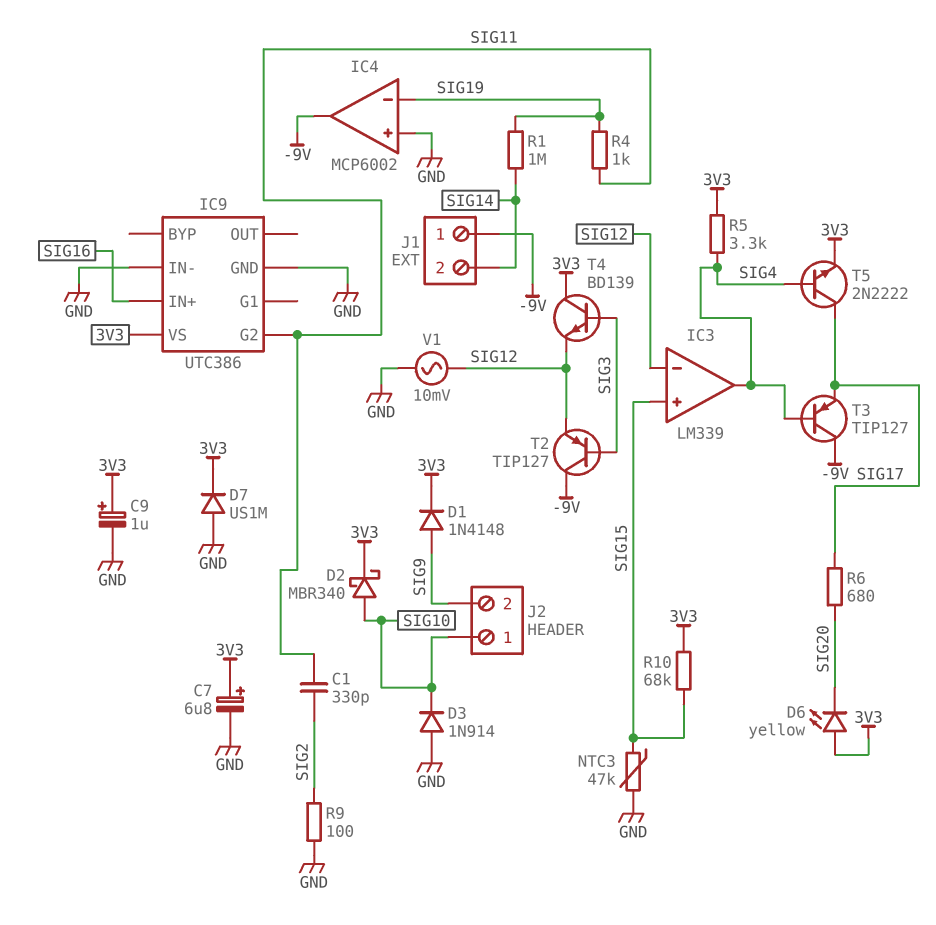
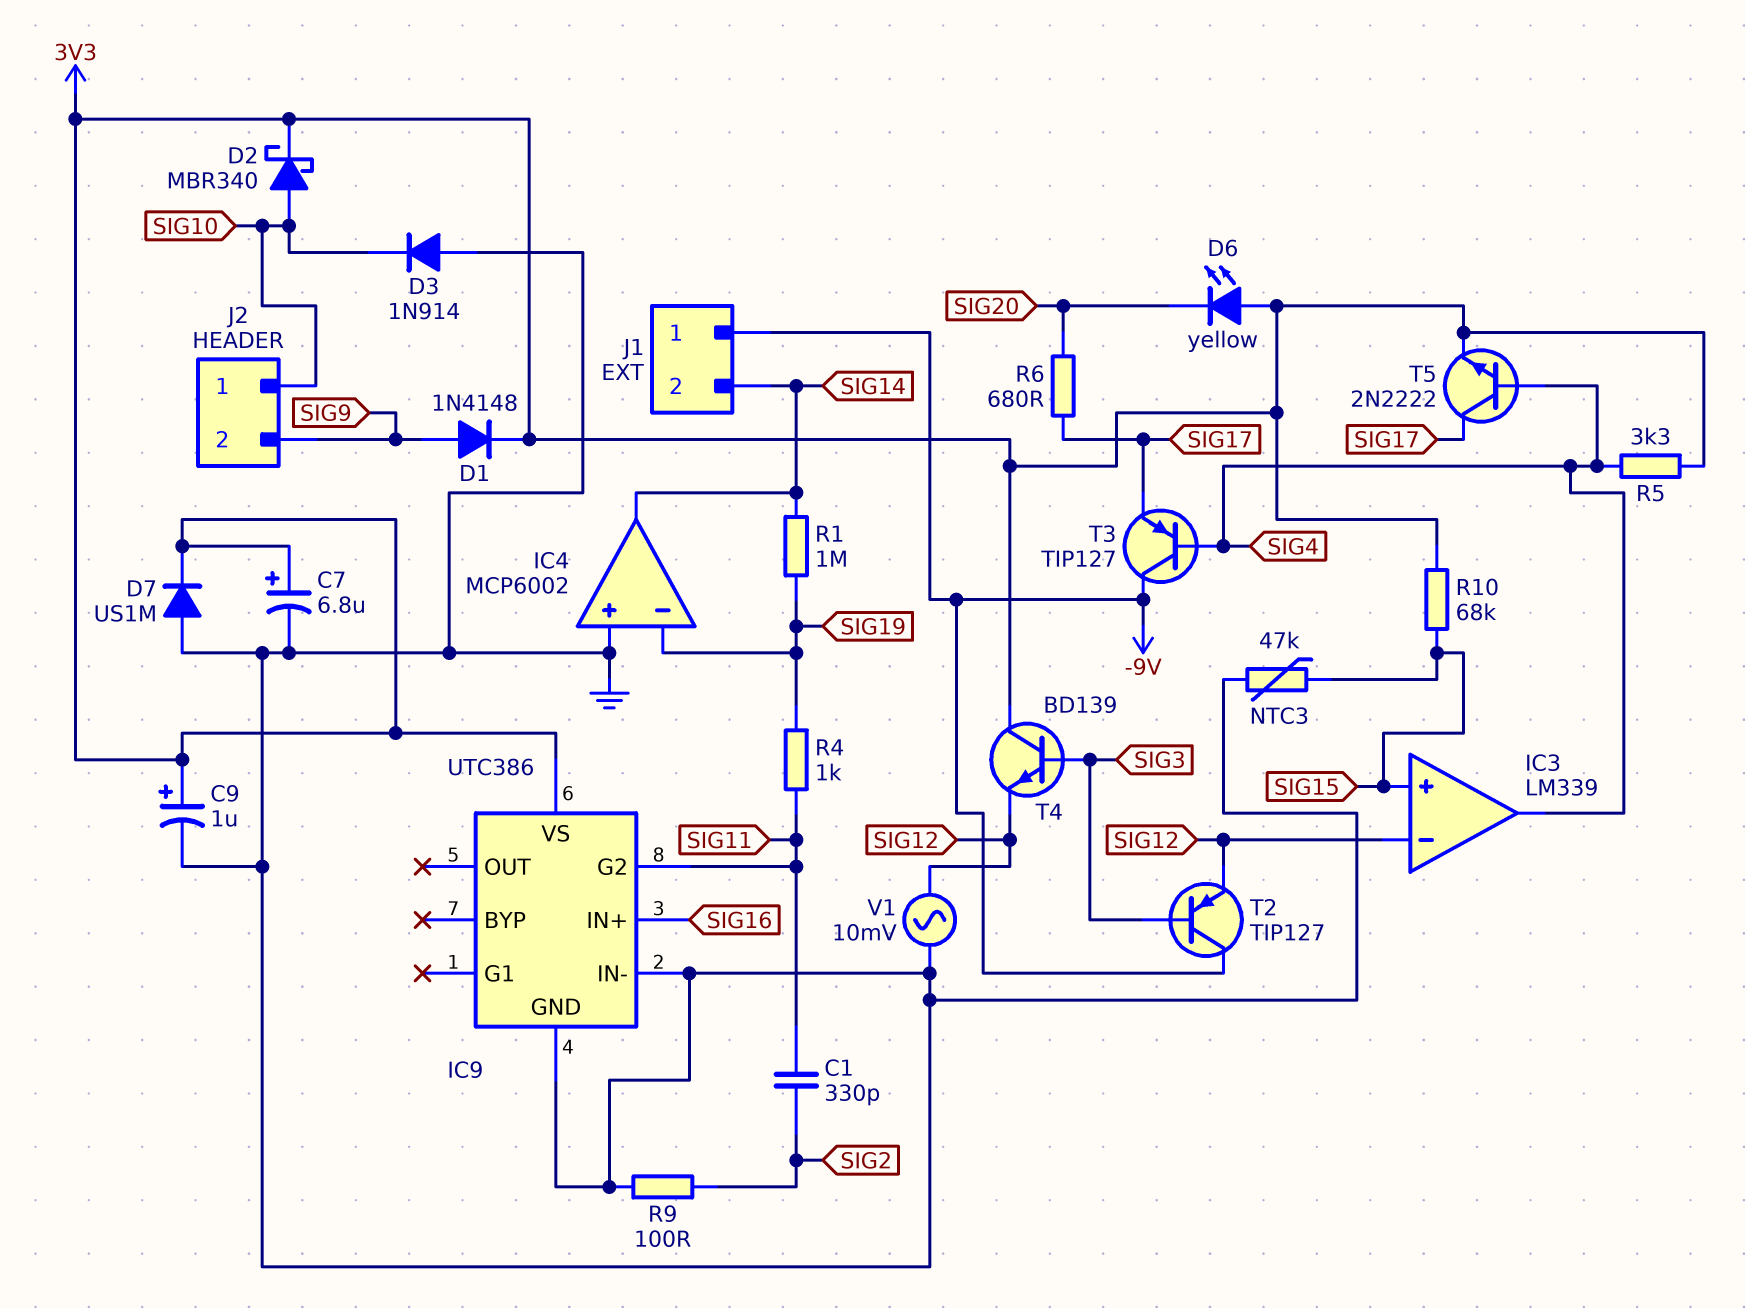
IC4 pin out: -9V -> SIG14

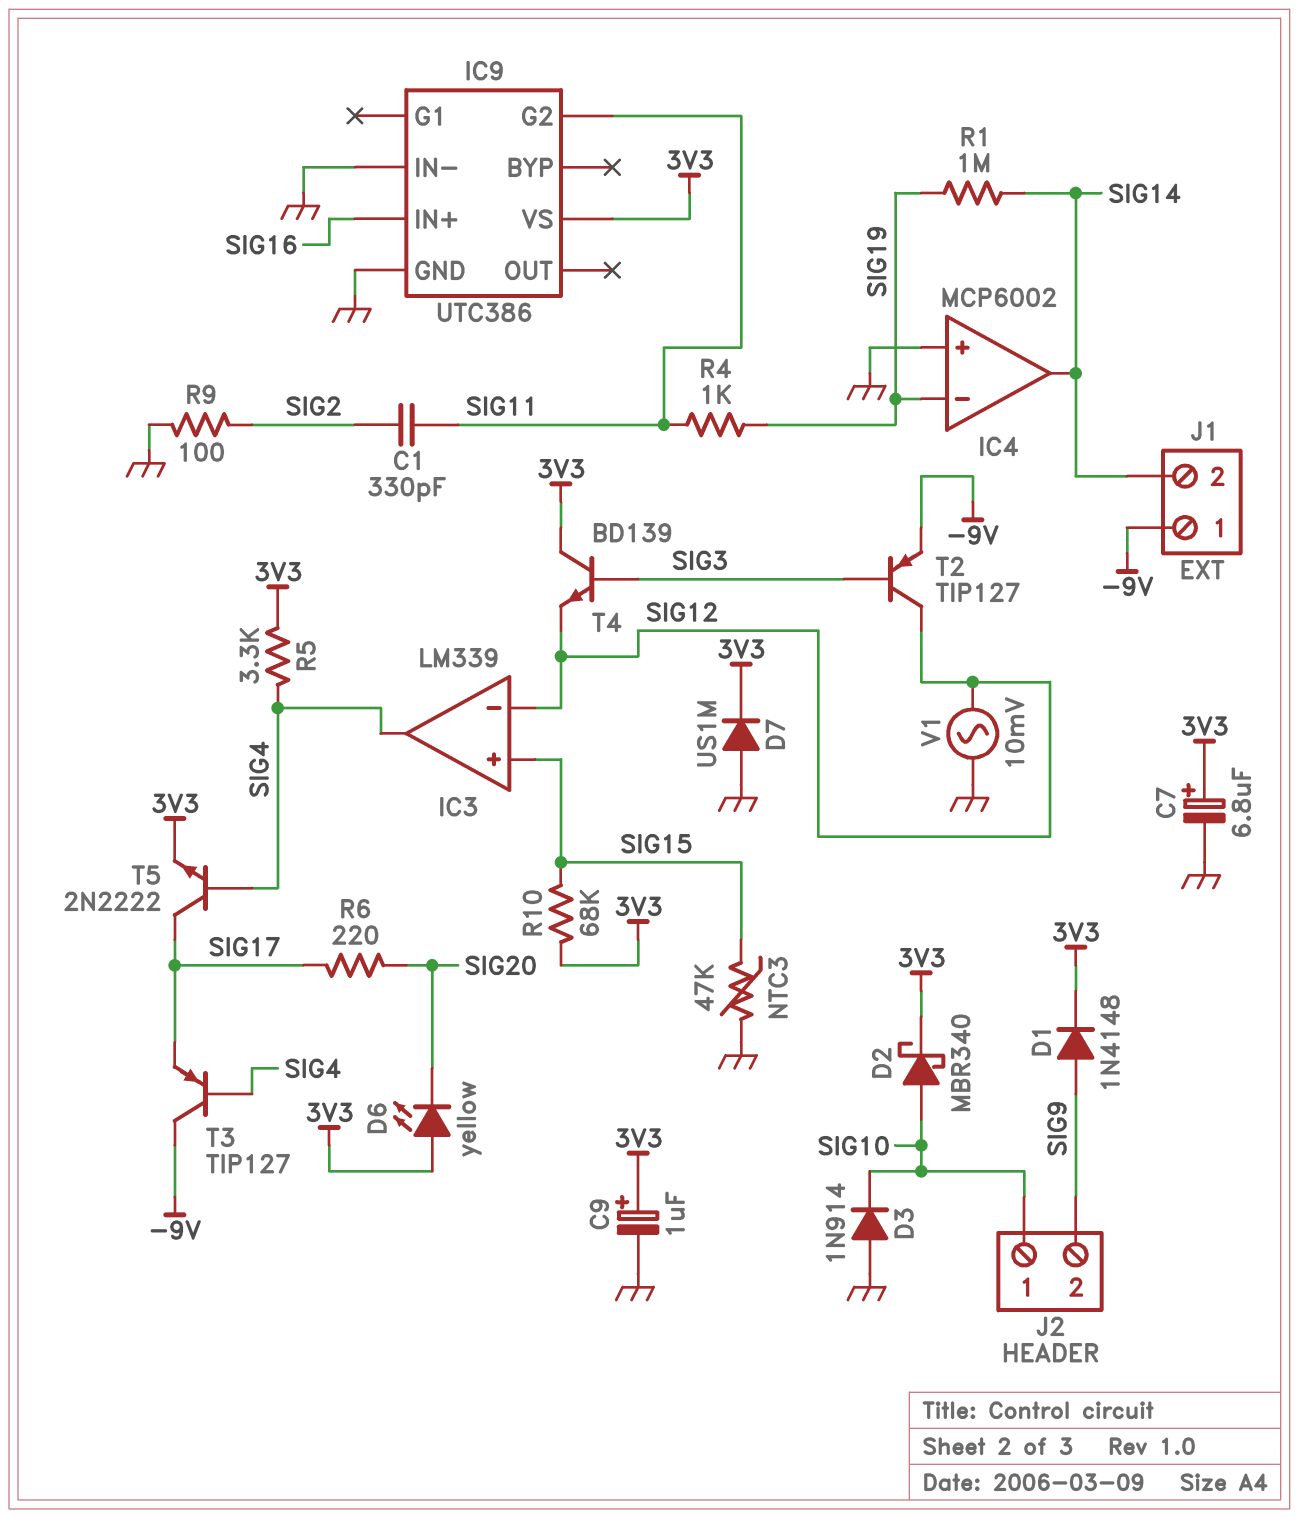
R6: 680 (SIG17, SIG20) -> 220 (SIG17, SIG20)
T2: PNP TIP127 (B SIG3, C -9V, E SIG12) -> PNP TIP127 (B SIG3, C SIG12, E -9V)

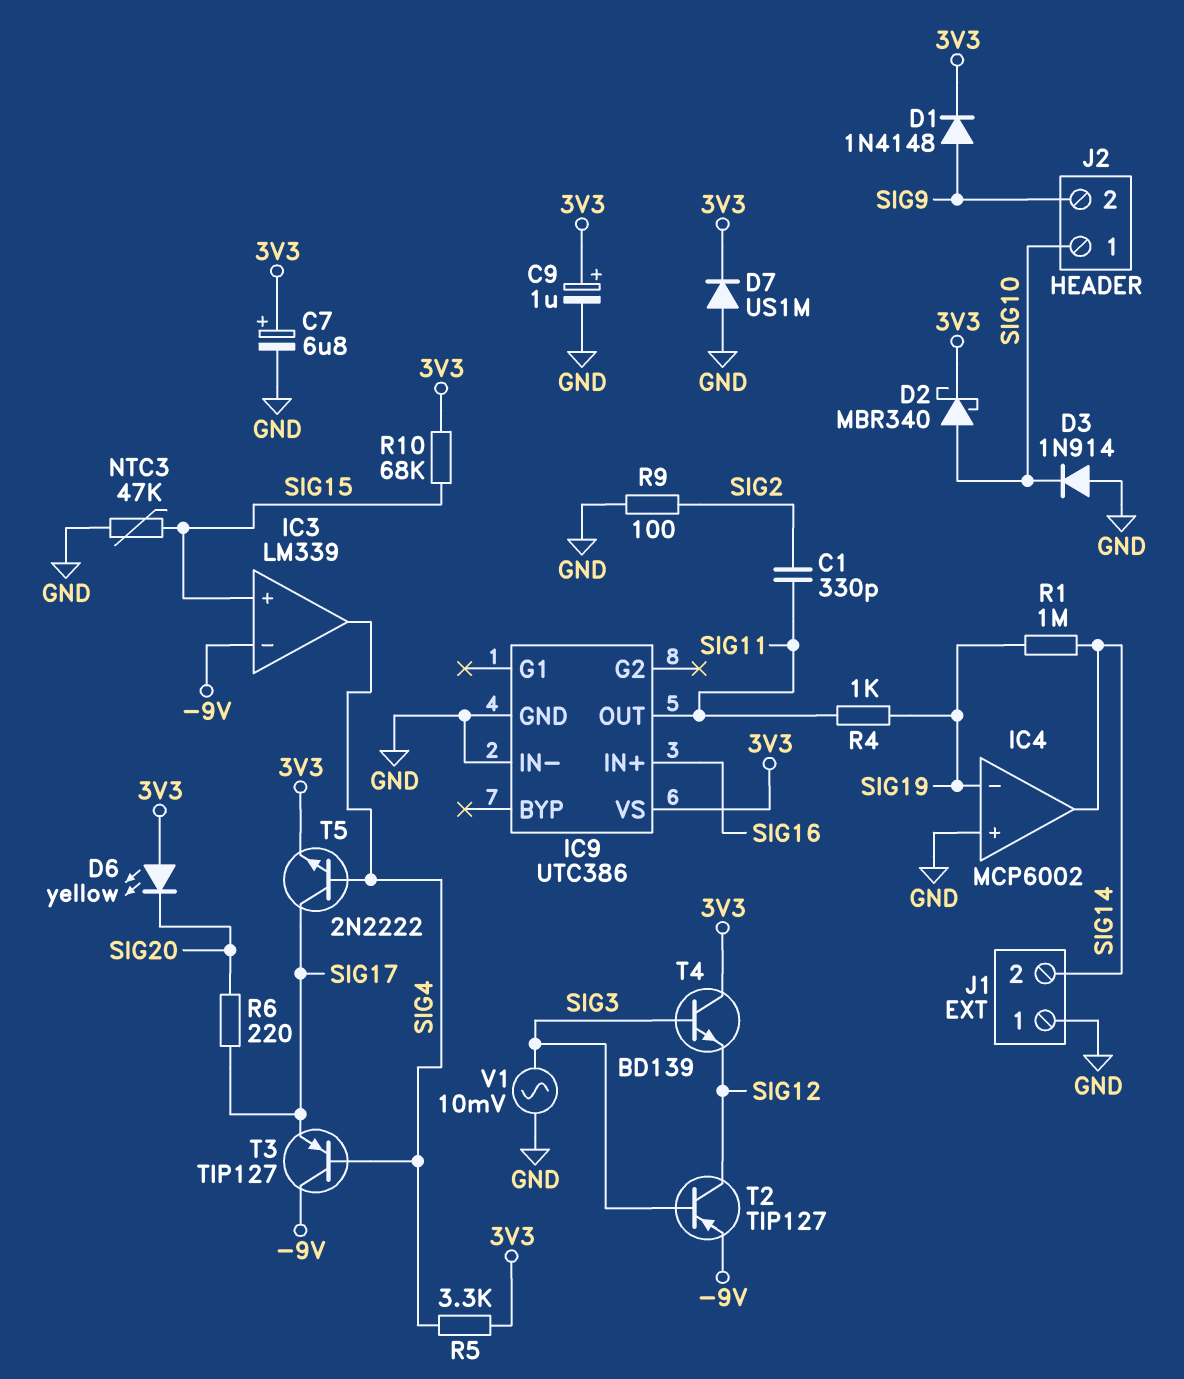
IC3 pin in-: SIG12 -> -9V
IC9 pin G2: SIG11 -> none
IC9 pin OUT: none -> SIG11
J1 pin 1: -9V -> GND
V1: AC 10mV (GND, SIG12) -> AC 10mV (GND, SIG3)

